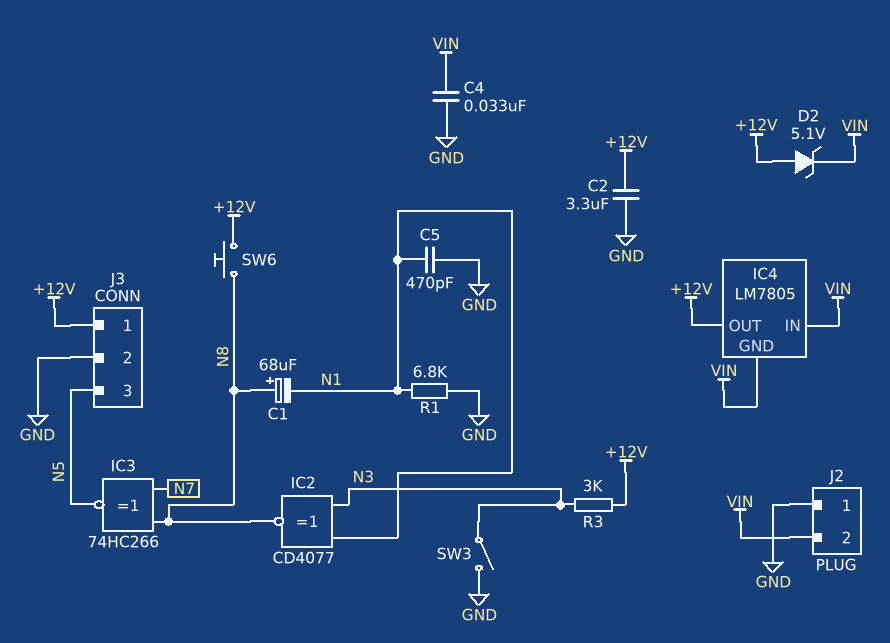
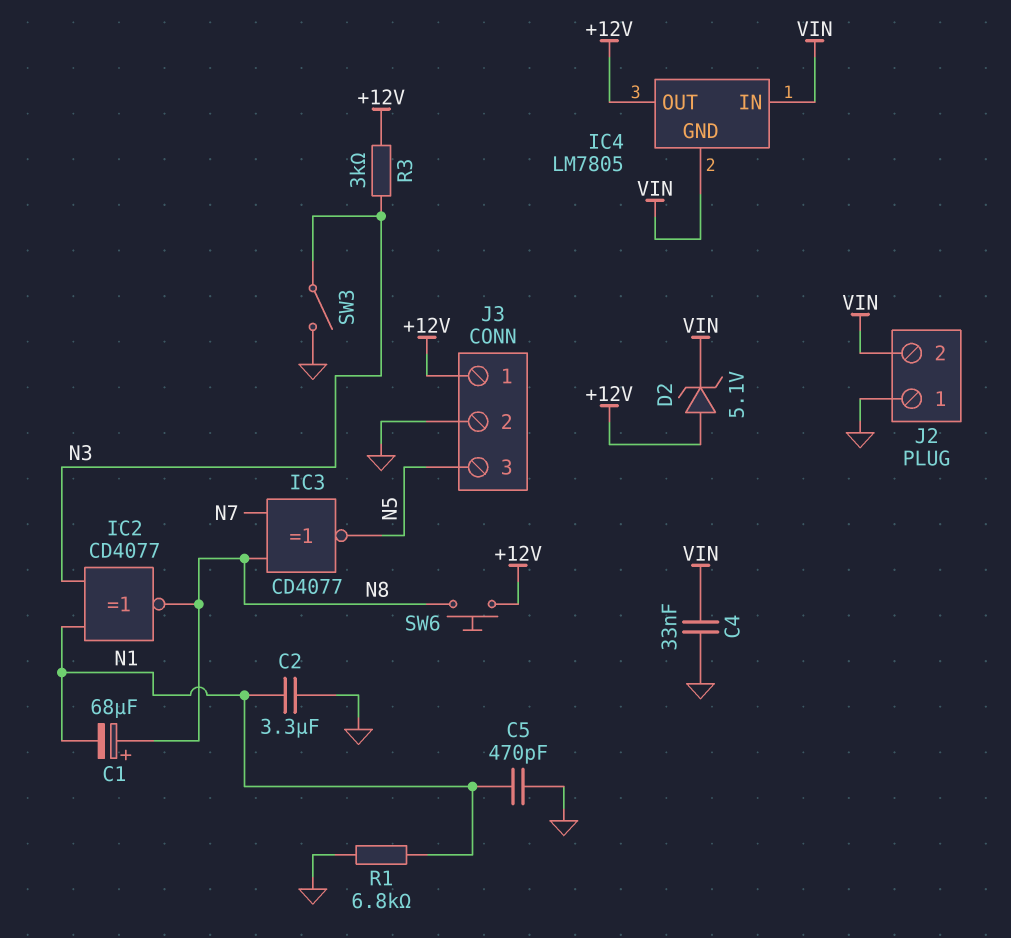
C2: 3.3uF (+12V, GND) -> 3.3uF (GND, N1)
IC3: XNOR 74HC266 (in N7, in N8, out N5) -> XNOR CD4077 (in N7, in N8, out N5)

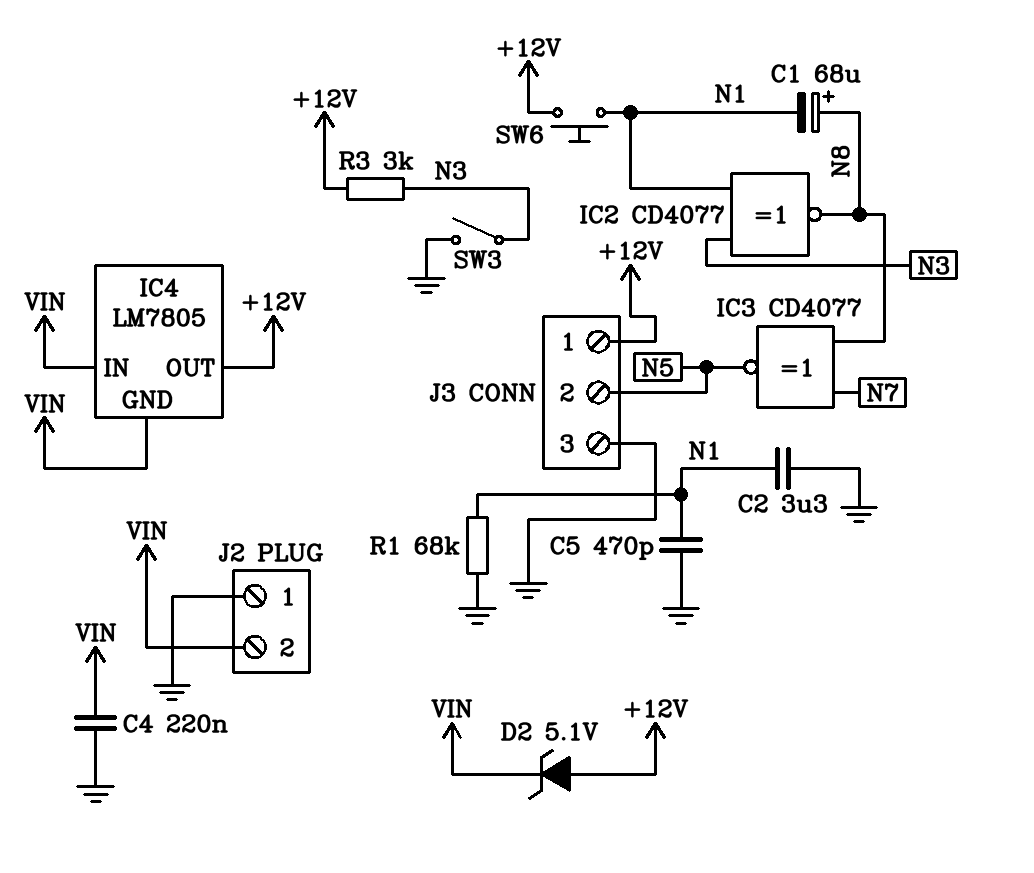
C4: 33nF (GND, VIN) -> 220nF (GND, VIN)
J3 pin 2: GND -> N5
J3 pin 3: N5 -> GND
R1: 6.8k (GND, N1) -> 68k (GND, N1)
SW6: button (+12V, N8) -> button (+12V, N1)

